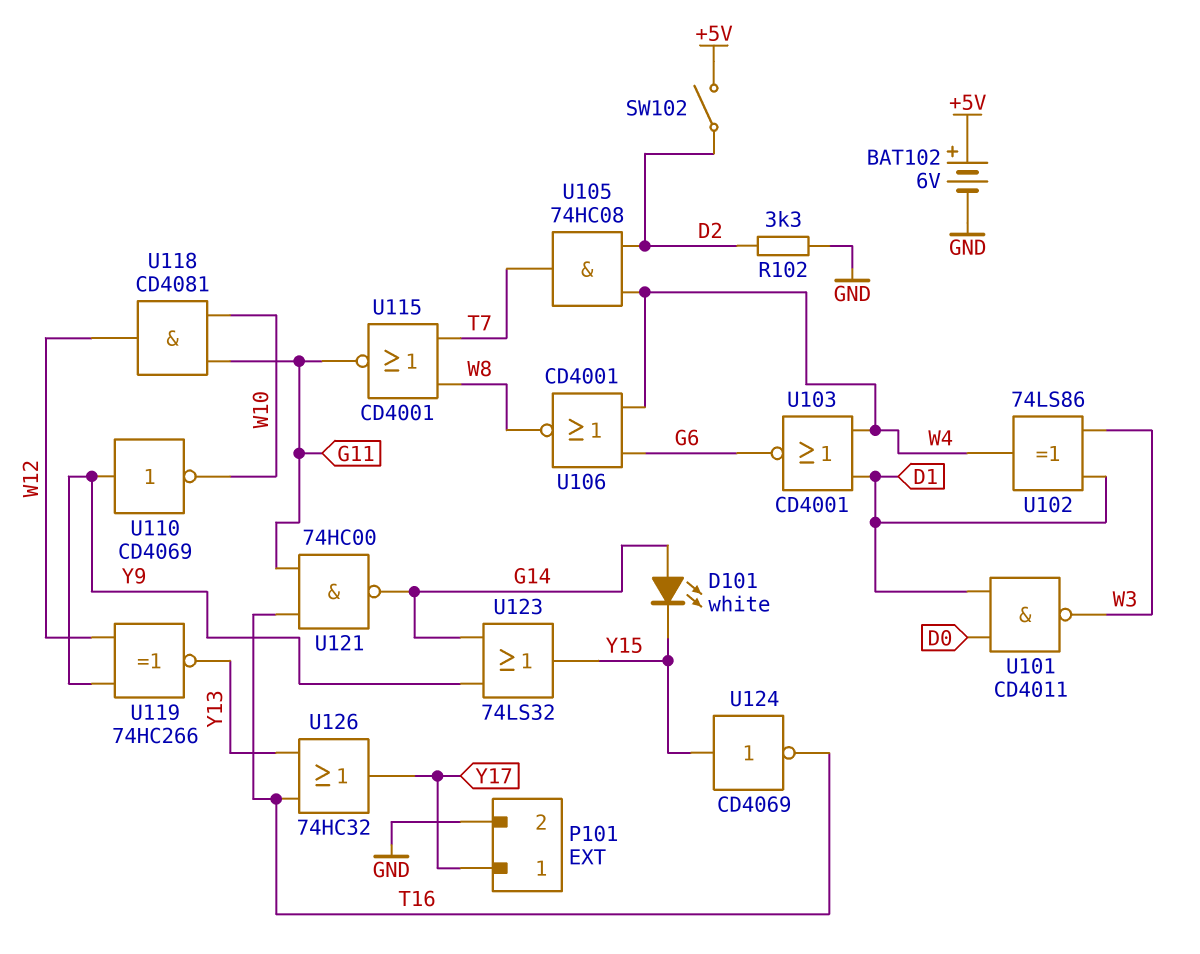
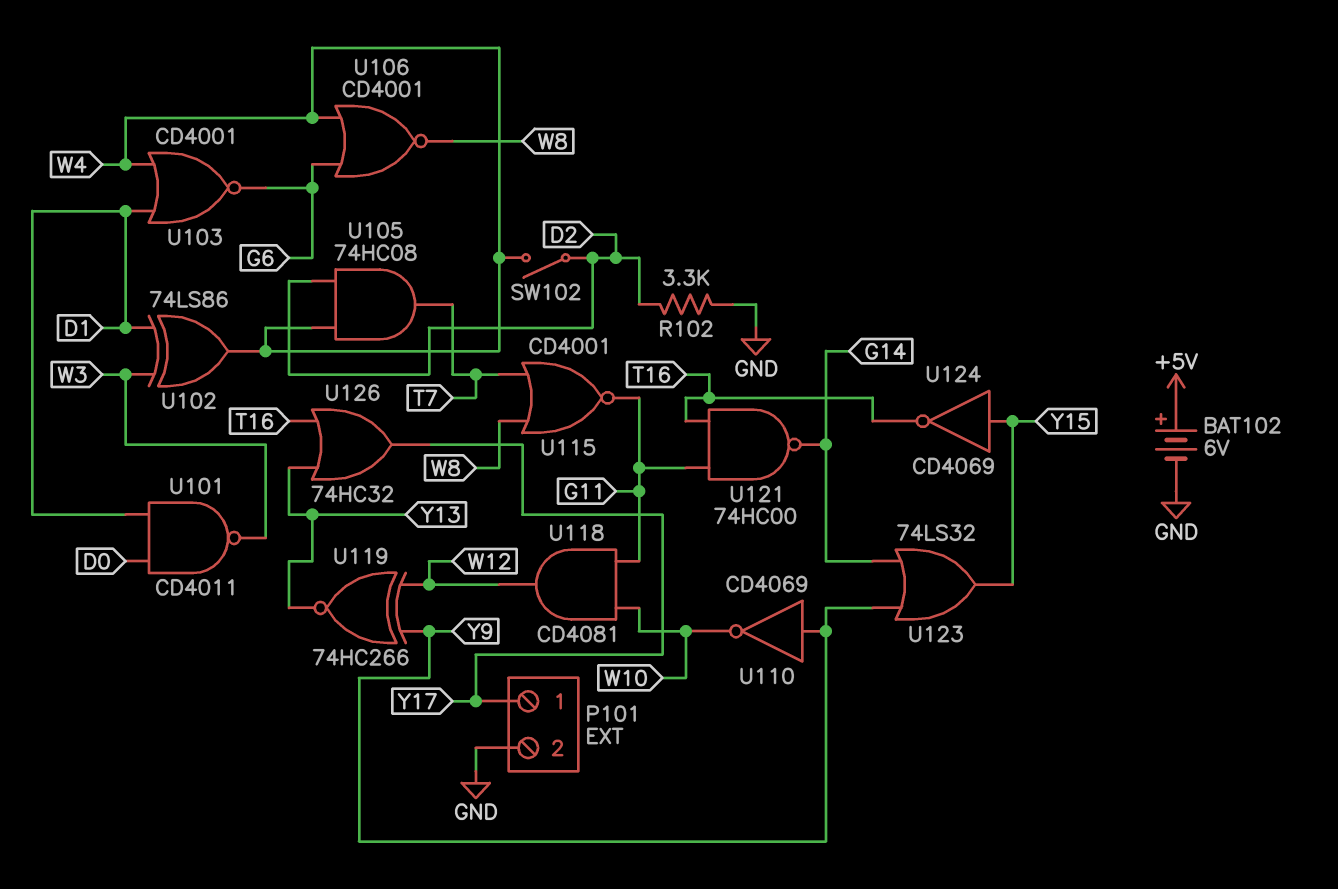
D101: LED white (A G14, K Y15) -> none
SW102: switch (+5V, D2) -> switch (D2, W4)

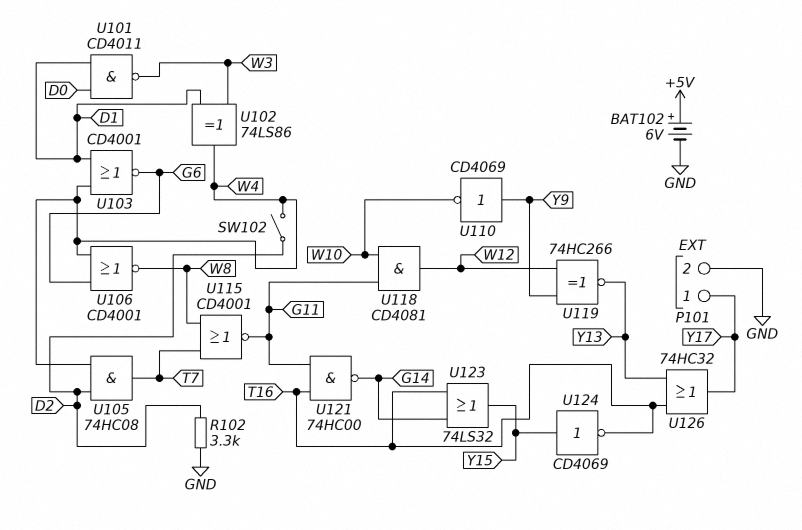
U123: OR 74LS32 (in G14, in Y9, out Y15) -> OR 74LS32 (in G14, in T16, out Y15)

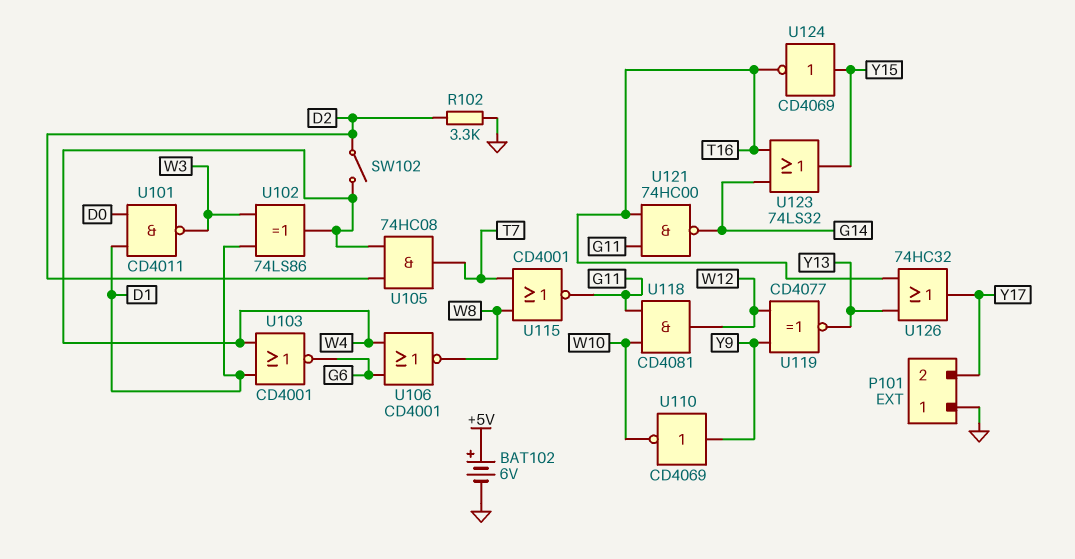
P101 pin 1: Y17 -> GND
P101 pin 2: GND -> Y17
U119: XNOR 74HC266 (in W12, in Y9, out Y13) -> XNOR CD4077 (in W12, in Y9, out Y13)

